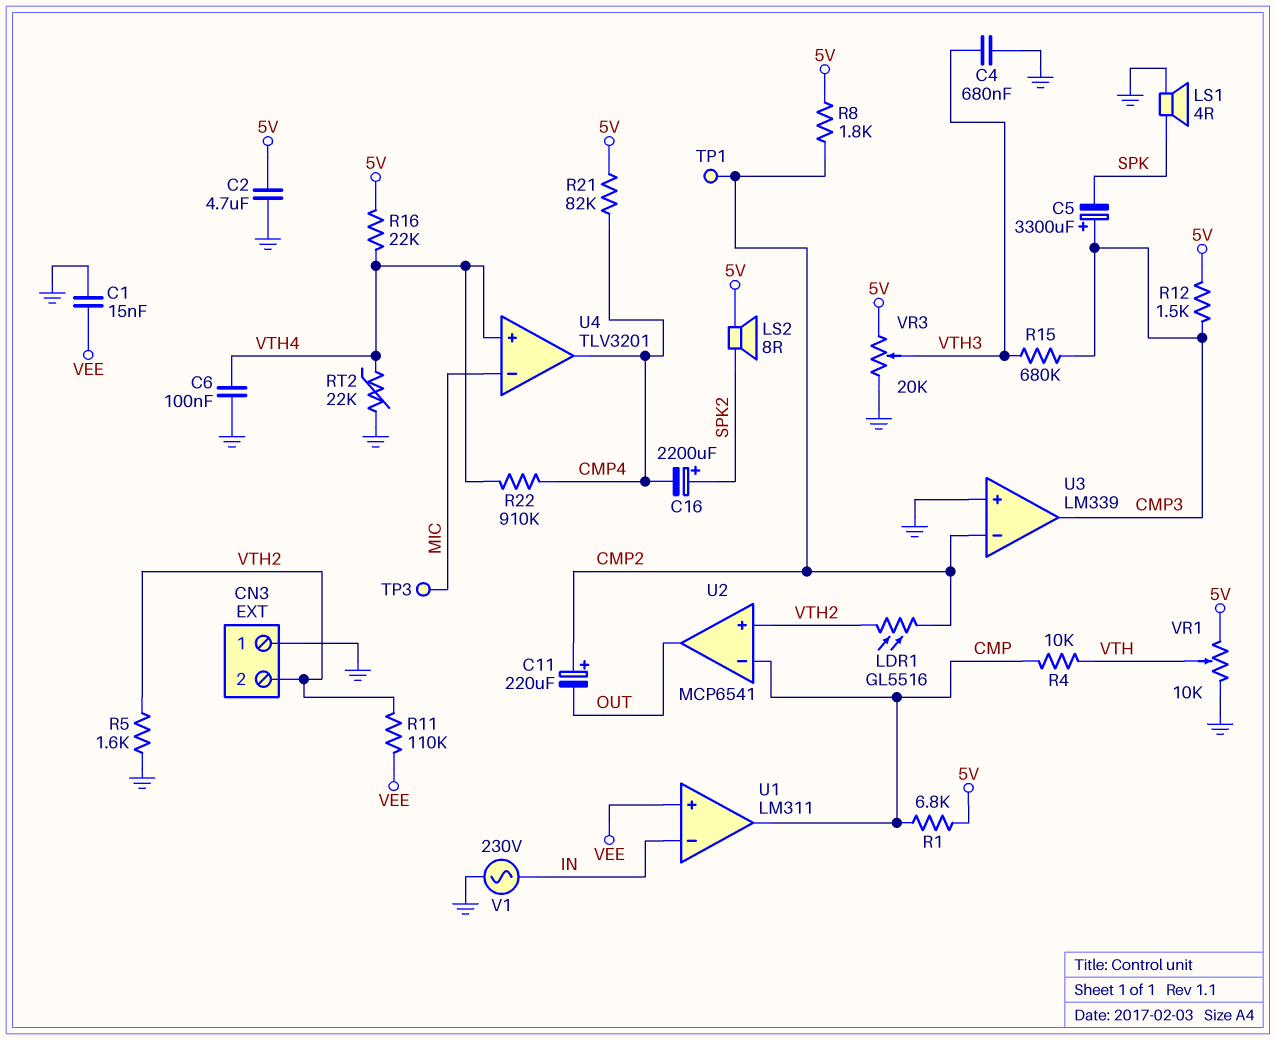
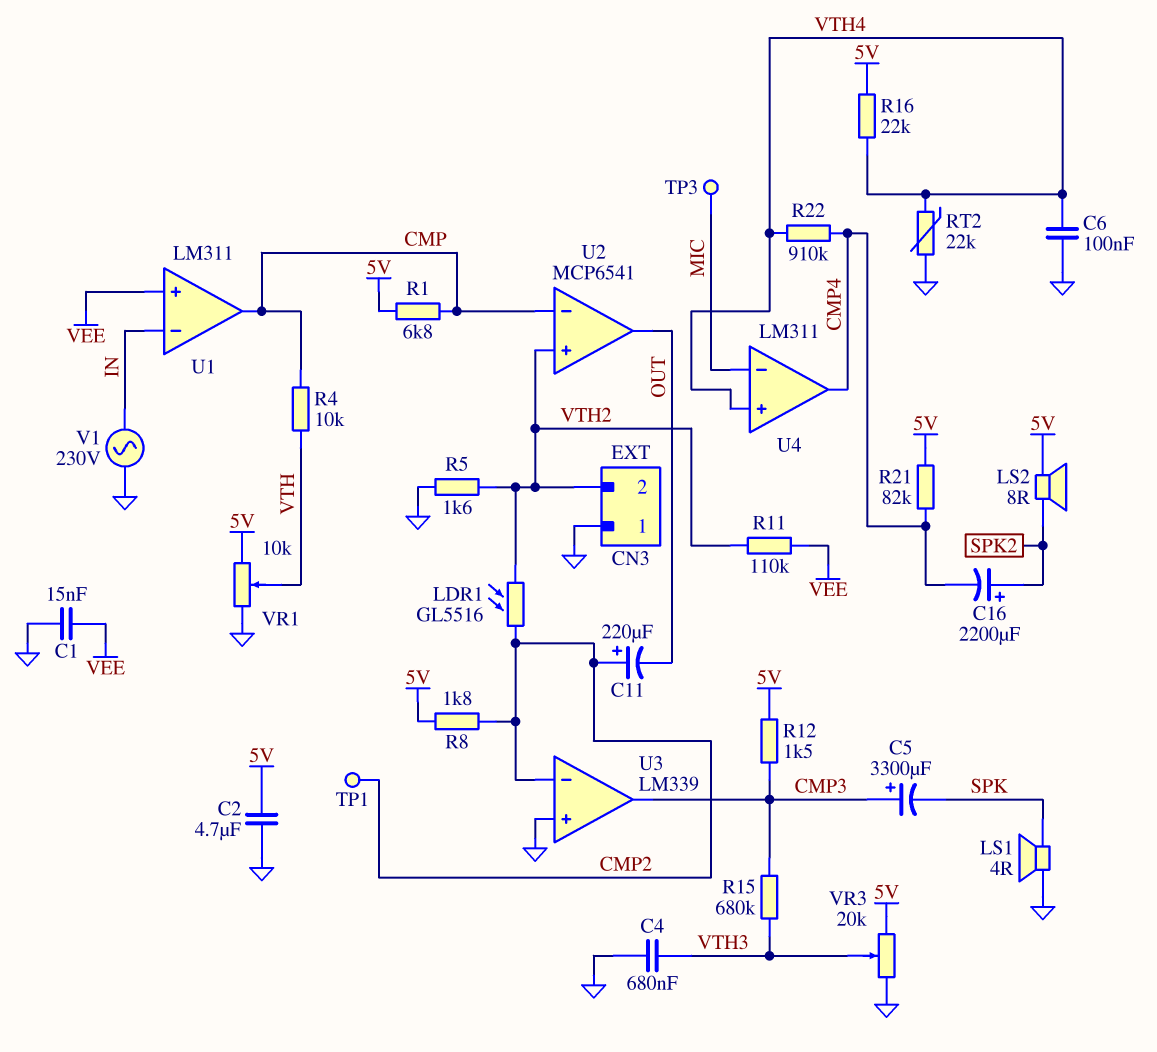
U4: TLV3201 -> LM311

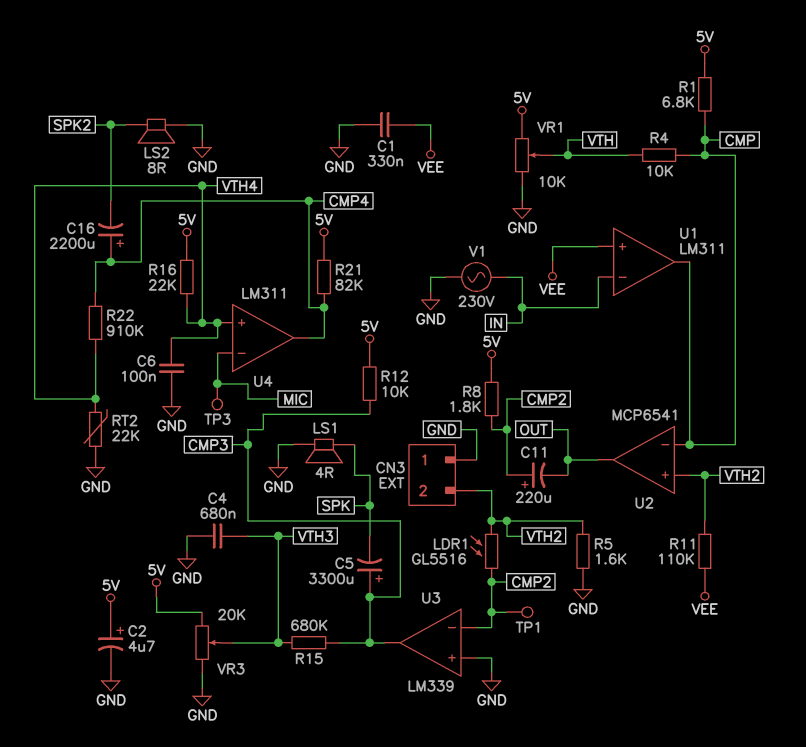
C1: 15nF (GND, VEE) -> 330nF (GND, VEE)
C2: 4.7uF (5V, GND) -> 4.7uF (plus 5V, minus GND)
C16: 2200uF (plus SPK2, minus CMP4) -> 2200uF (plus CMP4, minus SPK2)
LS2: speaker 8R (5V, SPK2) -> speaker 8R (GND, SPK2)
R12: 1.5k (5V, CMP3) -> 10k (5V, CMP3)

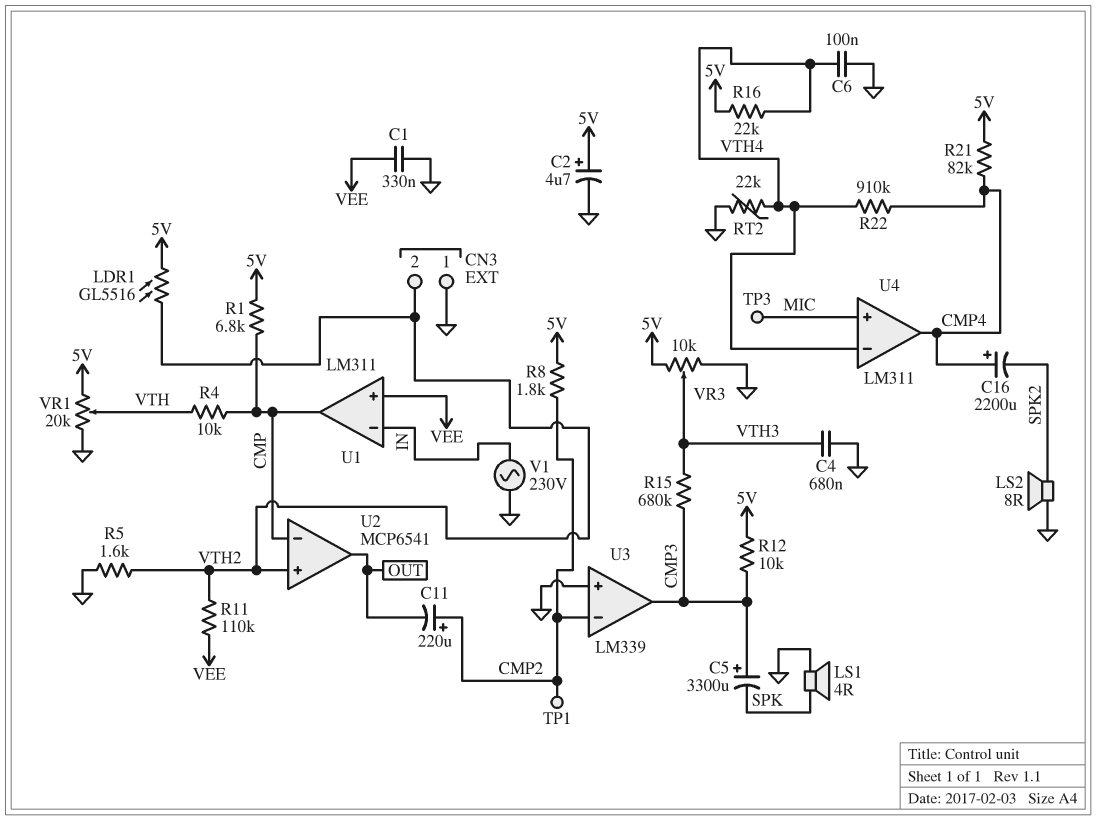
LDR1: GL5516 (CMP2, VTH2) -> GL5516 (5V, VTH2)
U4 pin in+: VTH4 -> MIC
U4 pin in-: MIC -> VTH4
VR1: 10k (5V, GND, wiper VTH) -> 20k (5V, GND, wiper VTH)
VR3: 20k (5V, GND, wiper VTH3) -> 10k (5V, GND, wiper VTH3)

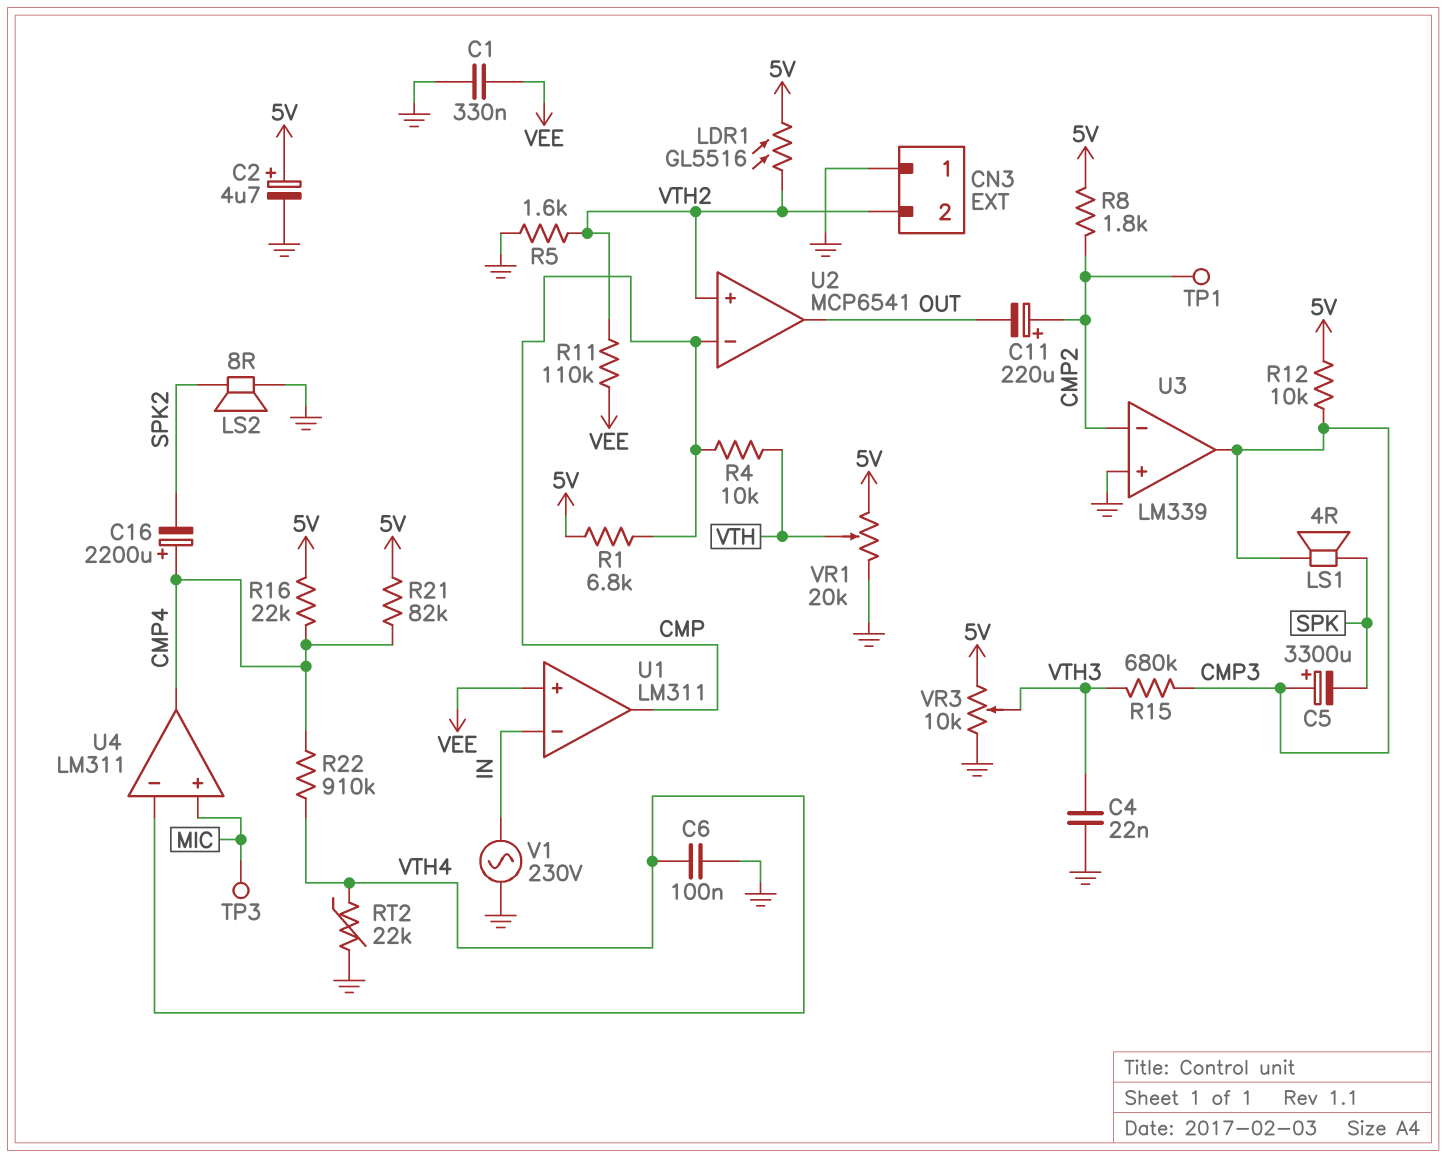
C4: 680nF (GND, VTH3) -> 22nF (GND, VTH3)
LS1: speaker 4R (GND, SPK) -> speaker 4R (CMP3, SPK)
R16: 22k (5V, VTH4) -> 22k (5V, CMP4)

